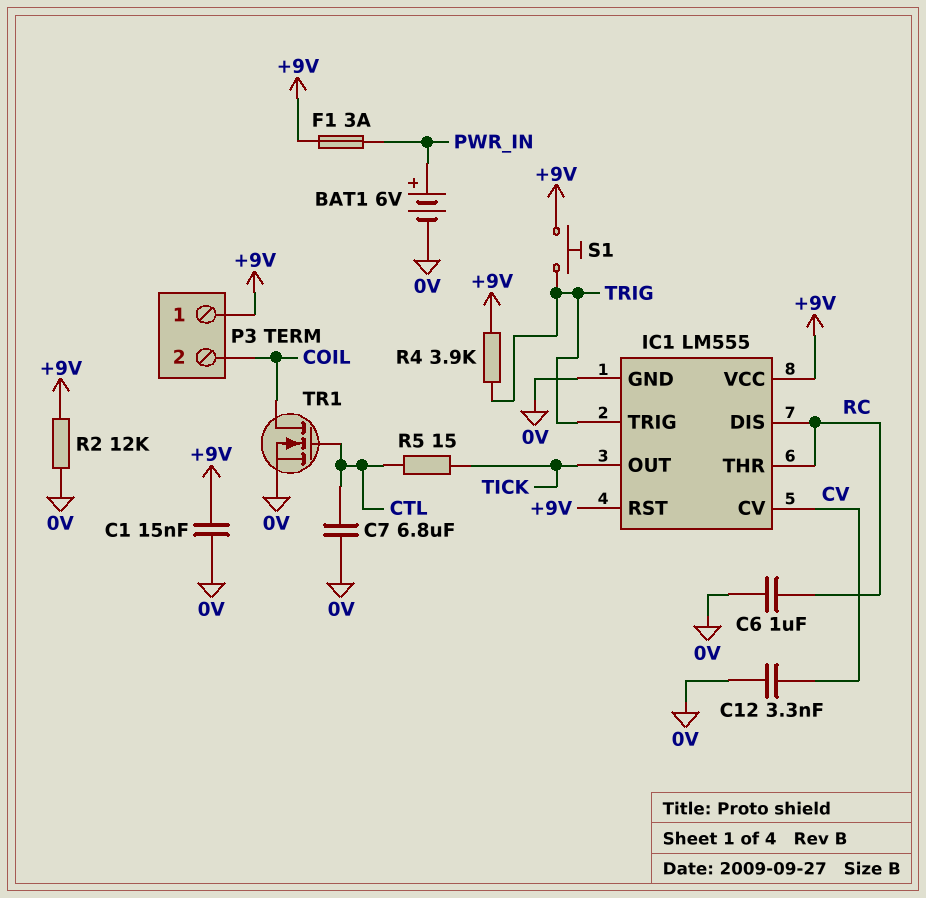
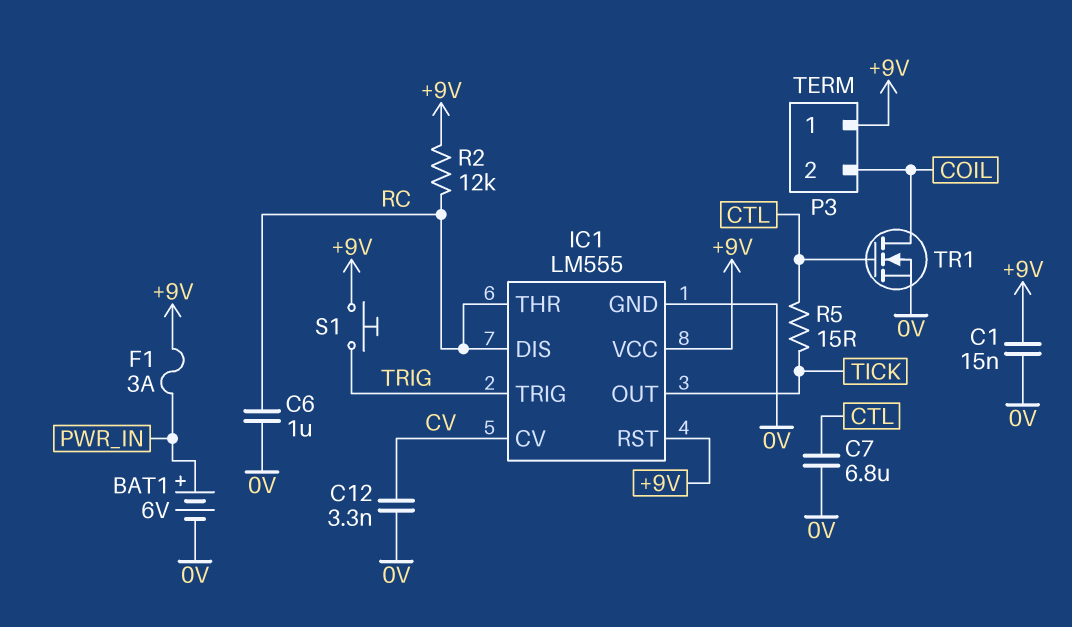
R2: 12k (+9V, 0V) -> 12k (+9V, RC)
R4: 3.9k (+9V, TRIG) -> none

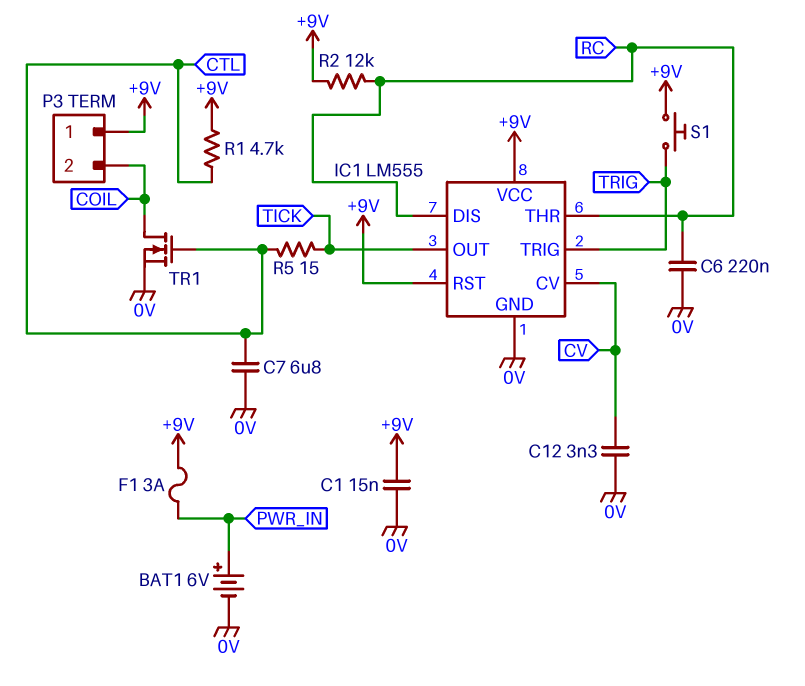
C6: 1uF (0V, RC) -> 220nF (0V, RC)
R1: none -> 4.7k (+9V, CTL)

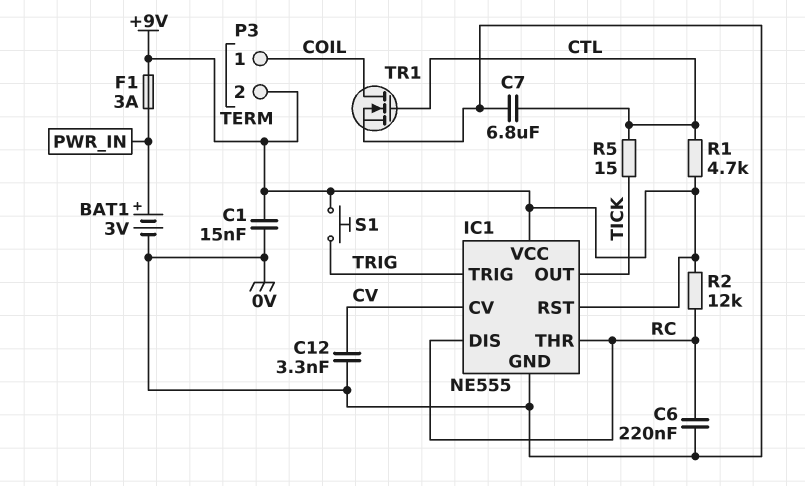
BAT1: 6V (plus PWR_IN, minus 0V) -> 3V (plus PWR_IN, minus 0V)
IC1: LM555 -> NE555
P3 pin 1: +9V -> COIL
P3 pin 2: COIL -> +9V

